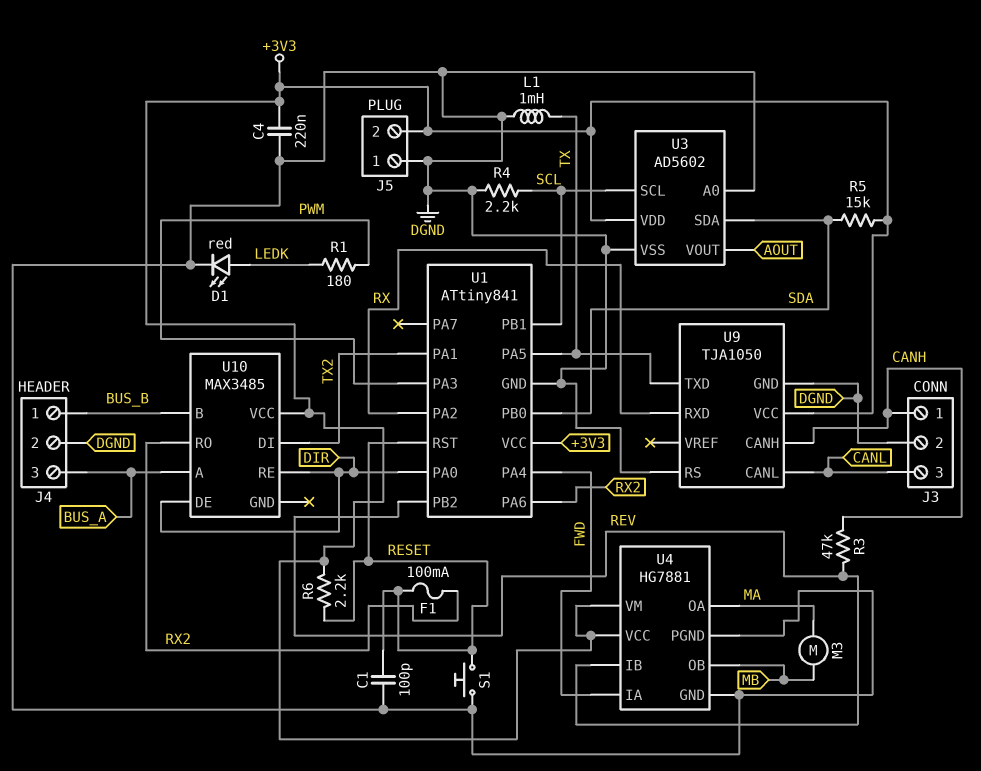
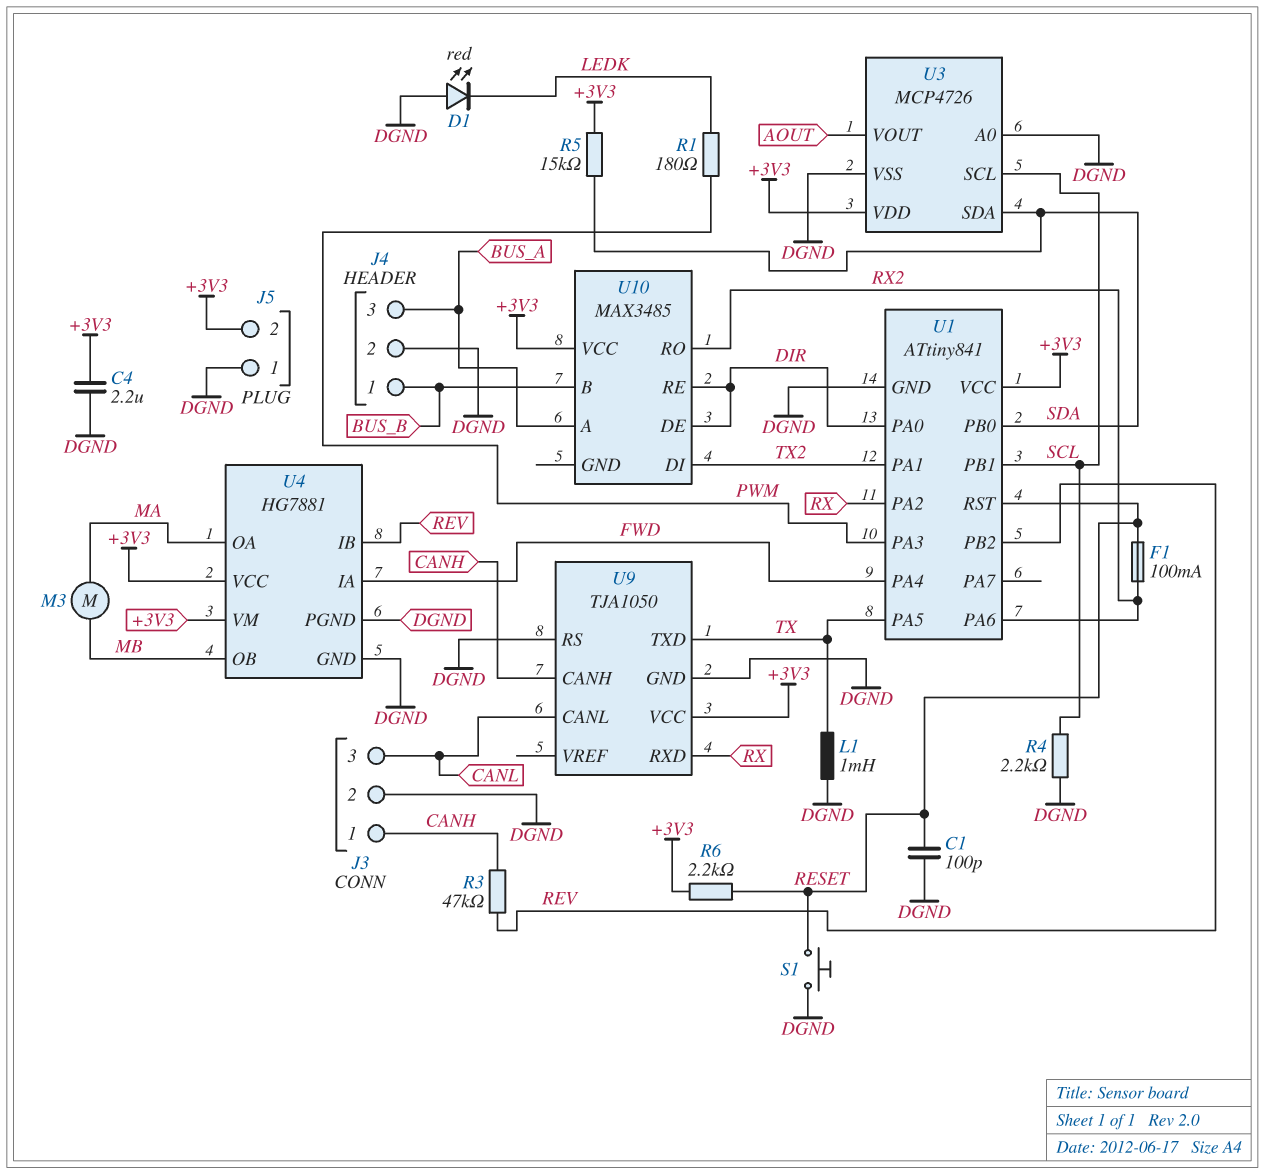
C4: 220nF (+3V3, DGND) -> 2.2uF (+3V3, DGND)
D1: LED red (A LEDK, K DGND) -> LED red (A DGND, K LEDK)
U3: AD5602 -> MCP4726

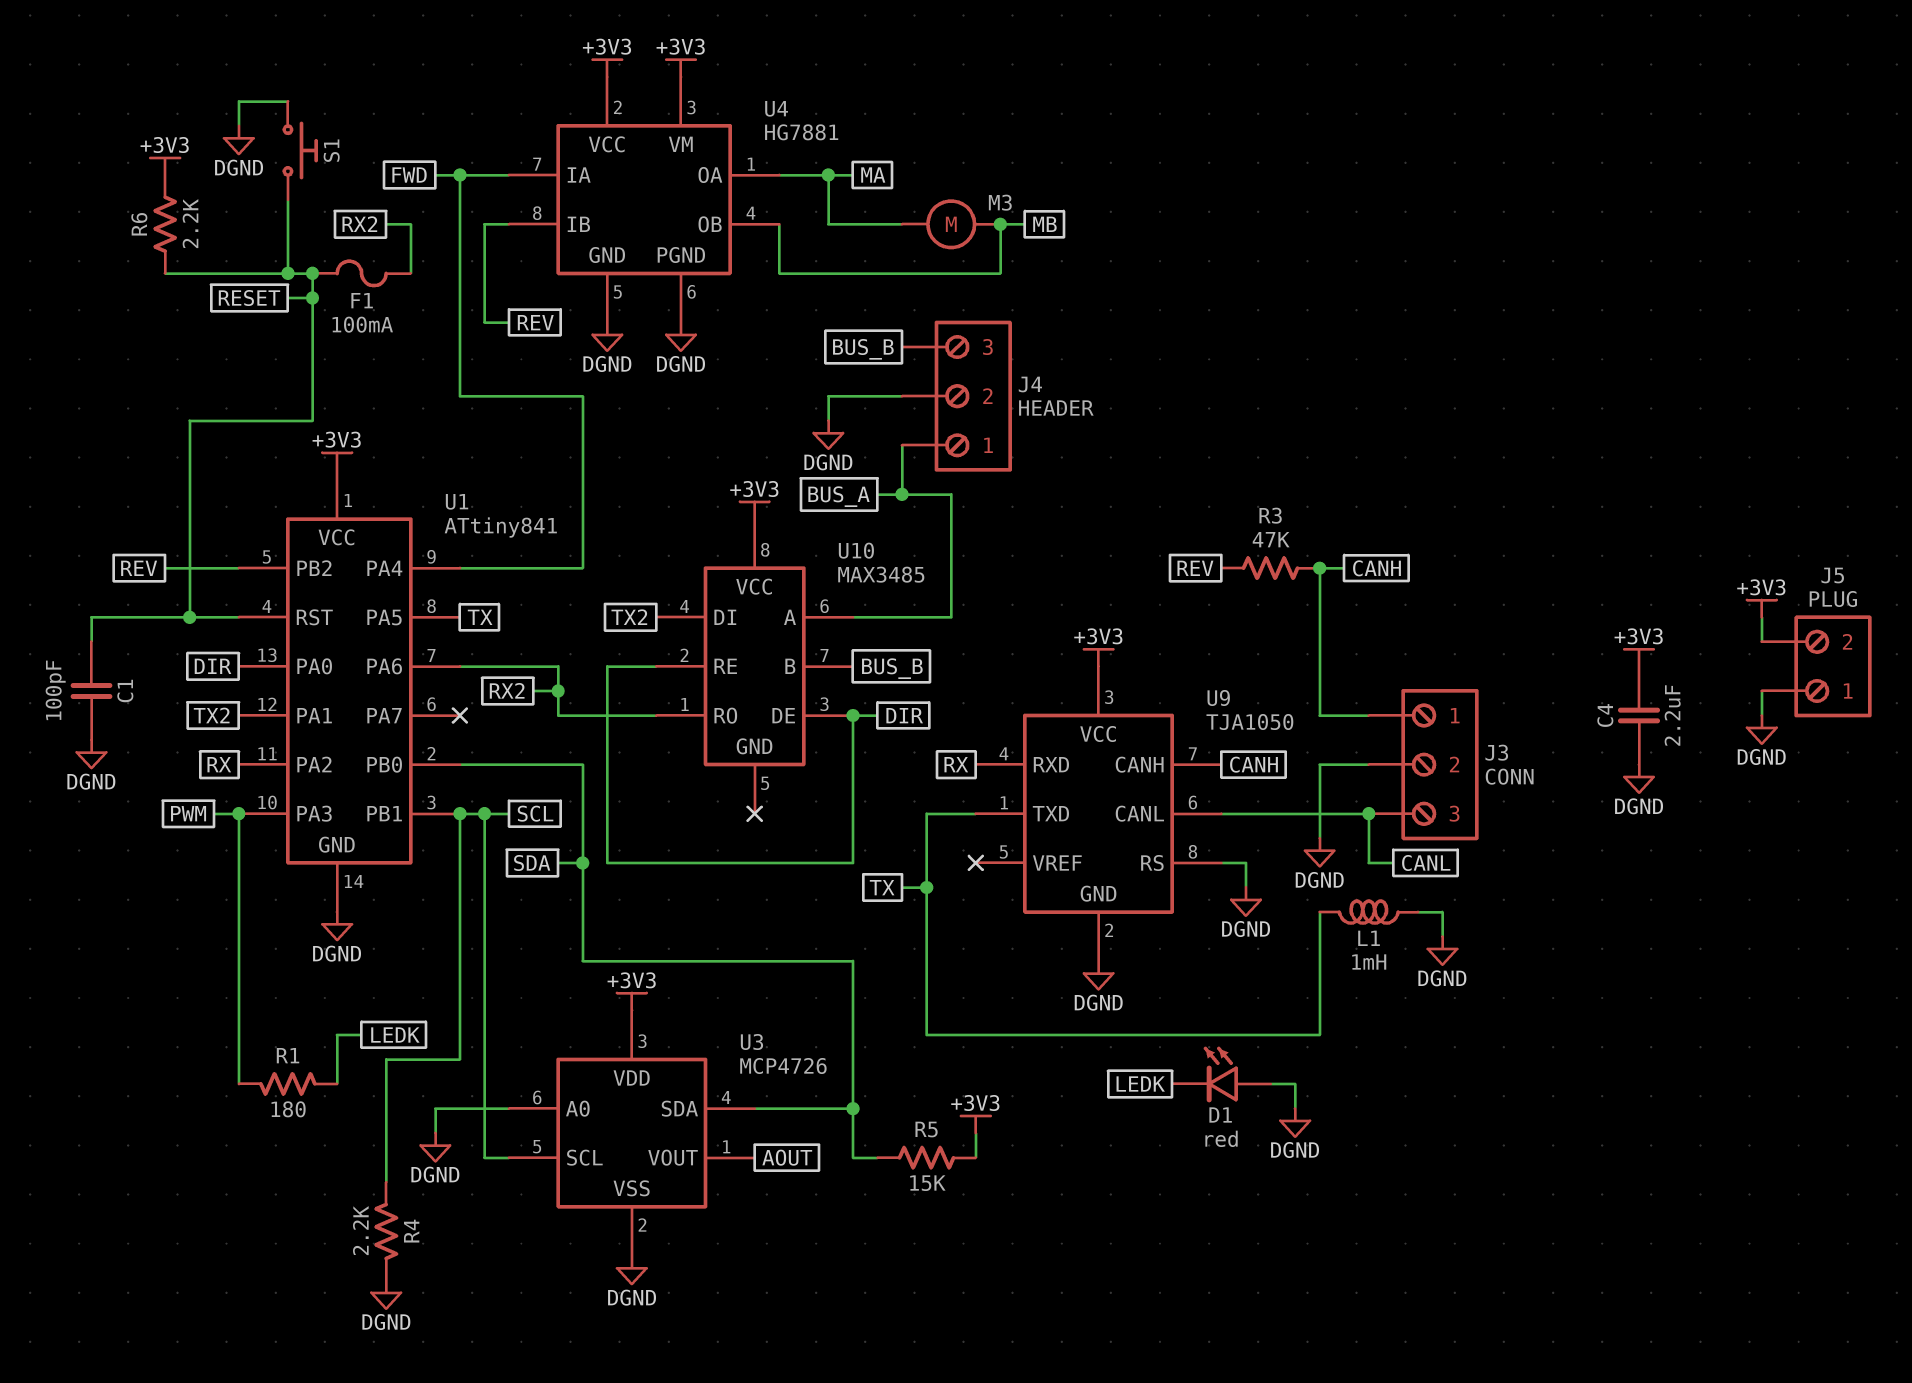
J4 pin 1: BUS_B -> BUS_A
J4 pin 3: BUS_A -> BUS_B

